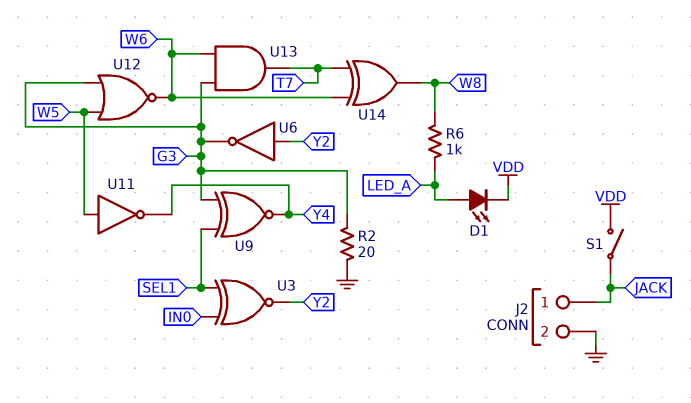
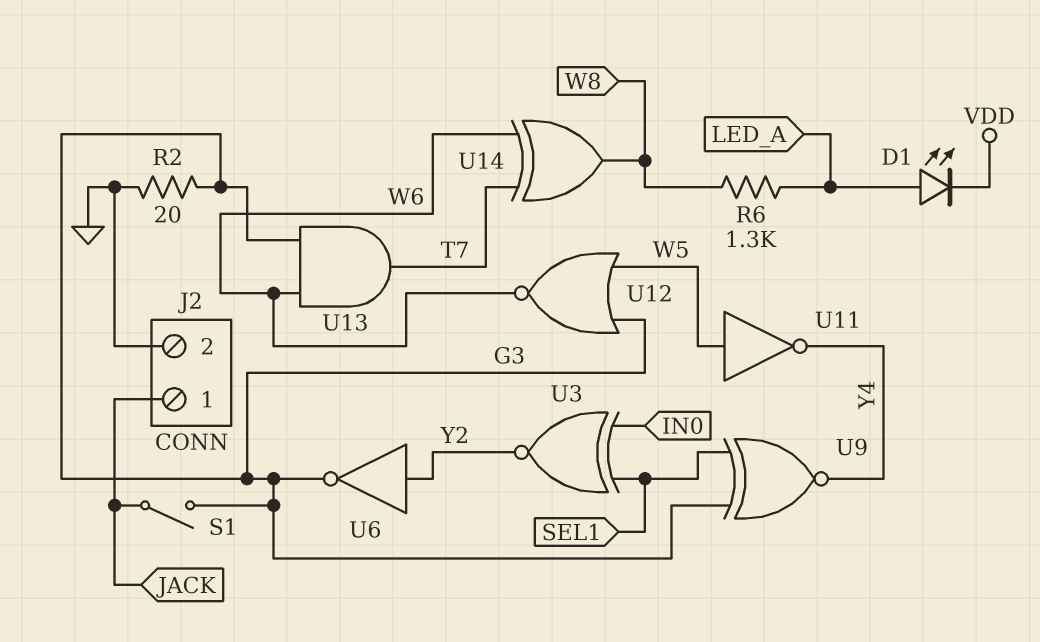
R6: 1k (LED_A, W8) -> 1.3k (LED_A, W8)
S1: switch (JACK, VDD) -> switch (G3, JACK)

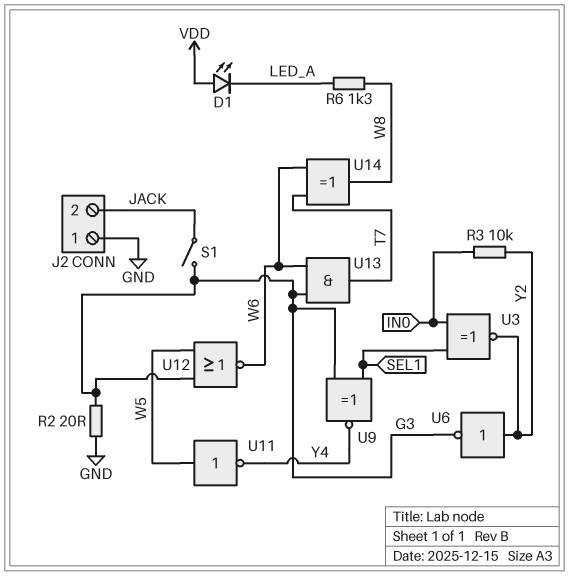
D1: LED (A LED_A, K VDD) -> LED (A VDD, K LED_A)
J2 pin 1: JACK -> GND
J2 pin 2: GND -> JACK
R3: none -> 10k (IN0, Y2)

